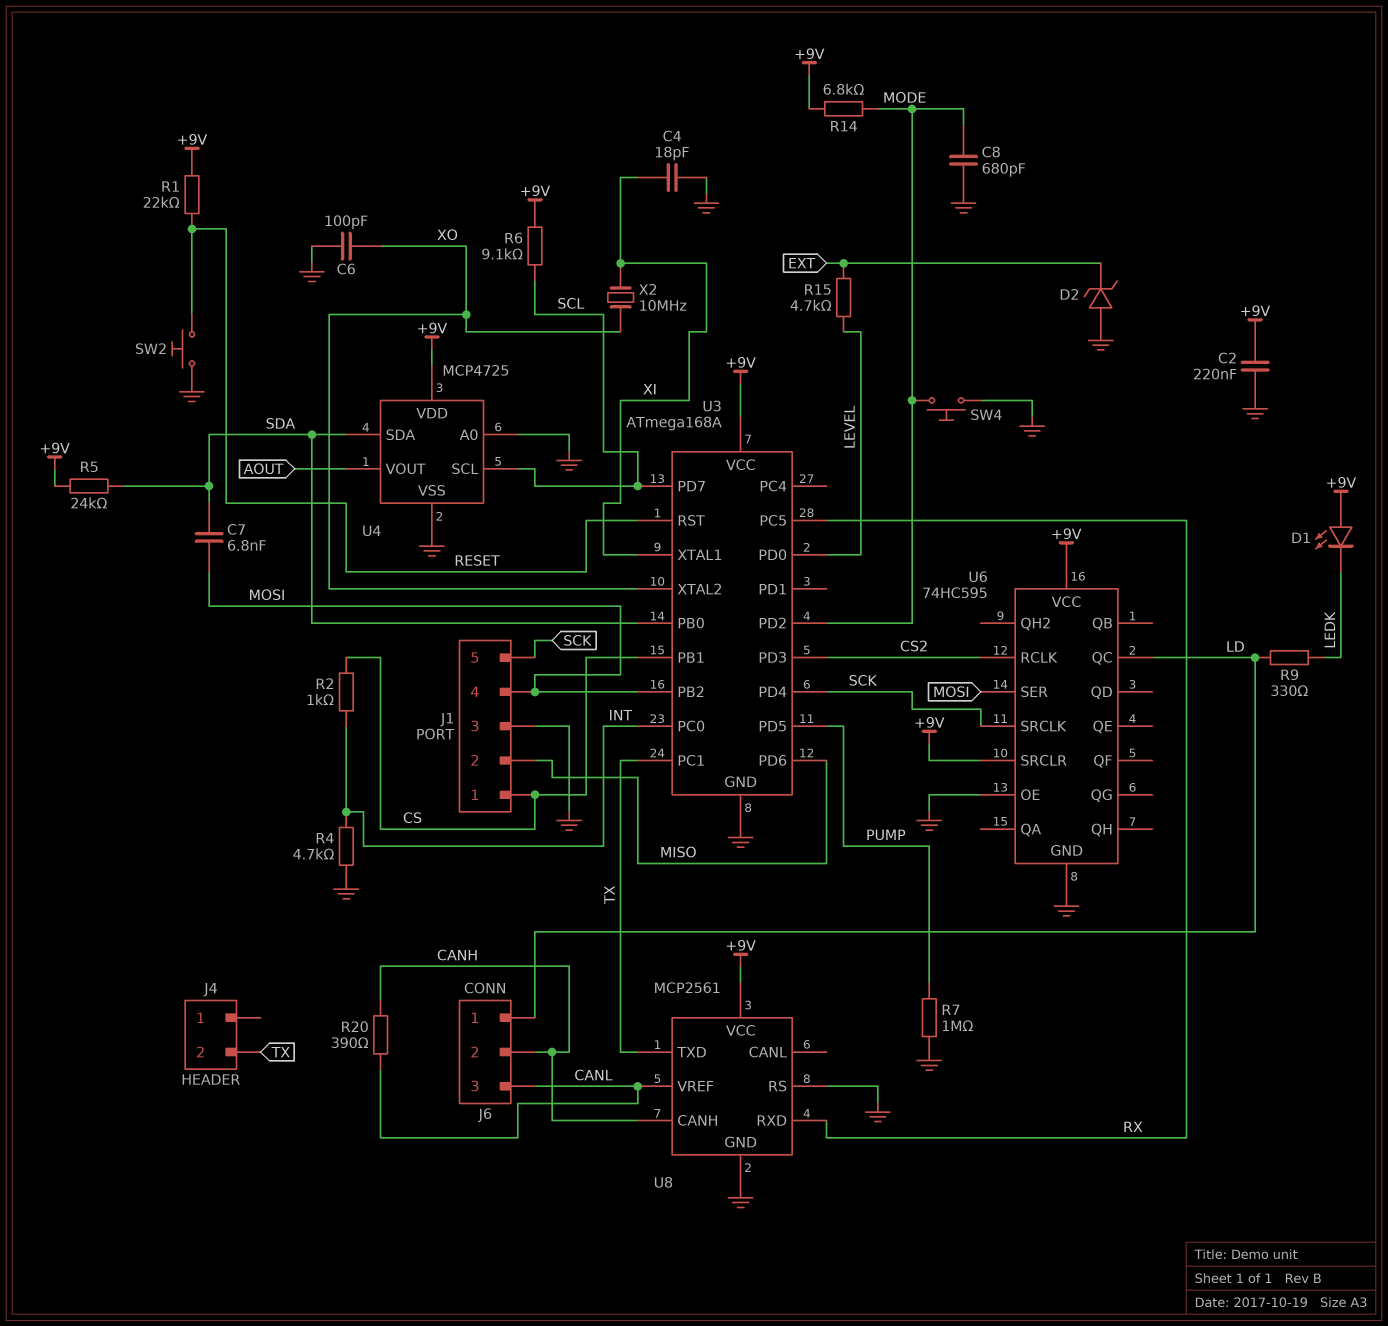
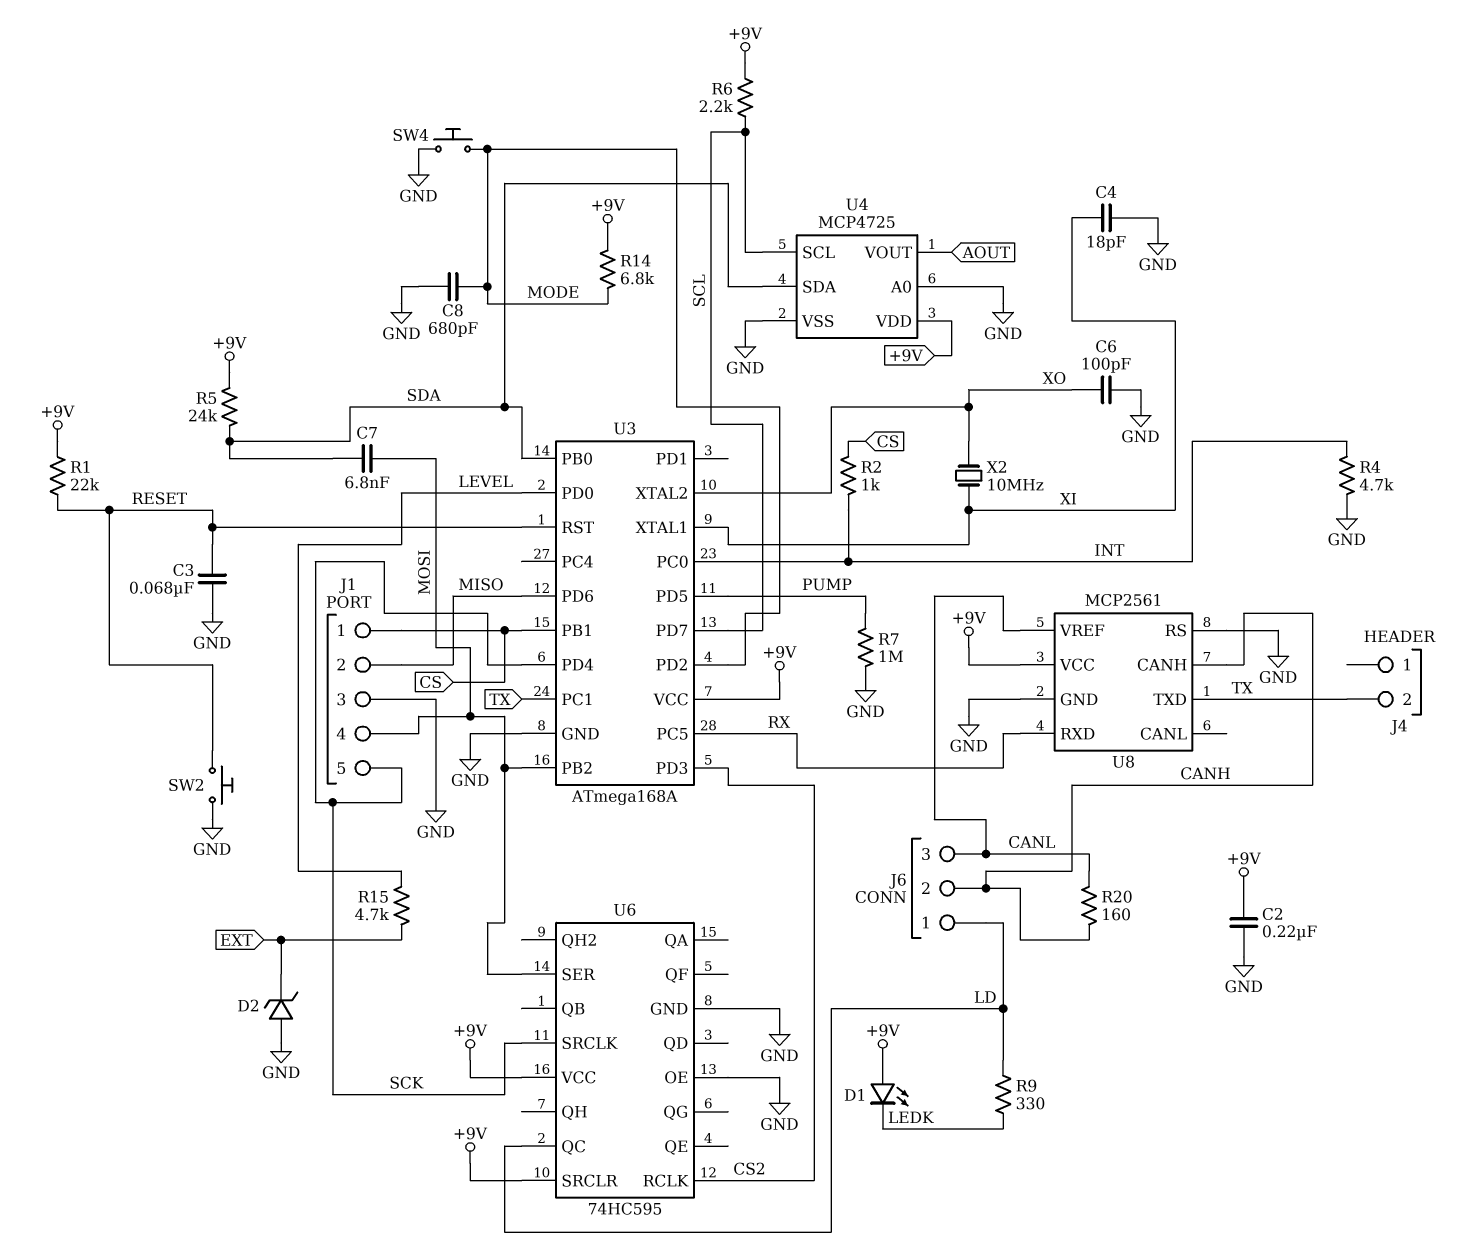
C3: none -> 68nF (GND, RESET)
R6: 9.1k (+9V, SCL) -> 2.2k (+9V, SCL)
R20: 390 (CANH, CANL) -> 160 (CANH, CANL)

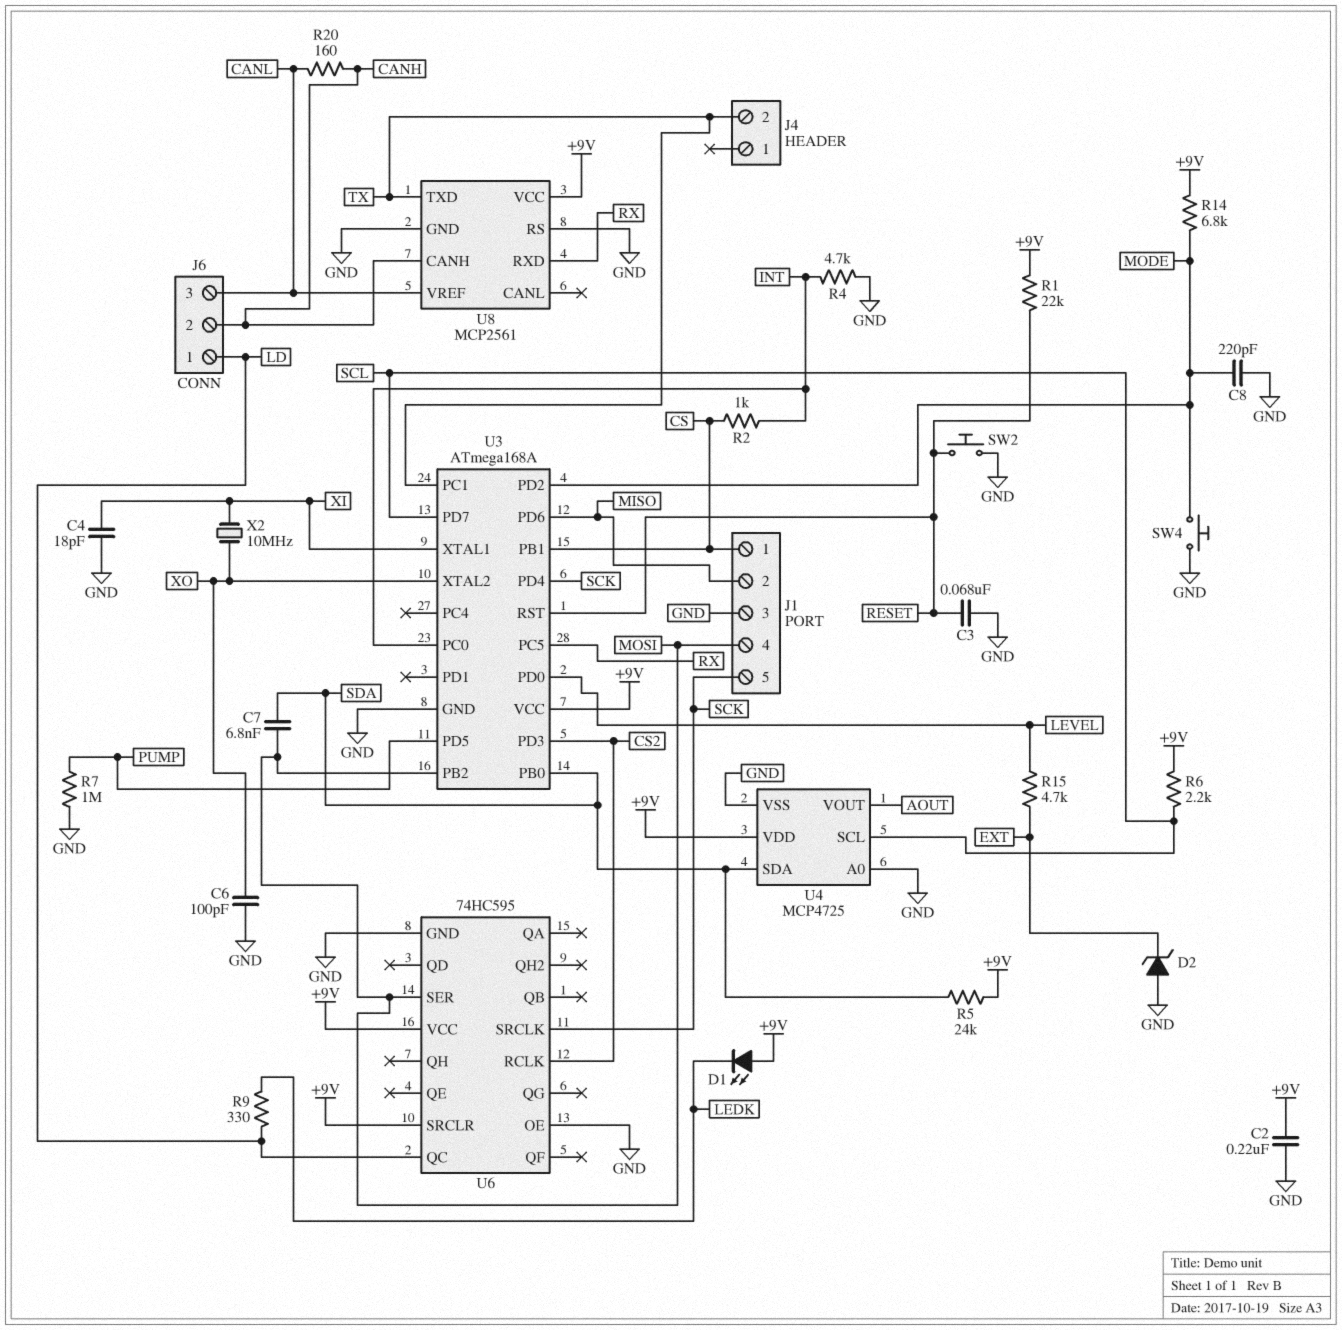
C8: 680pF (GND, MODE) -> 220pF (GND, MODE)

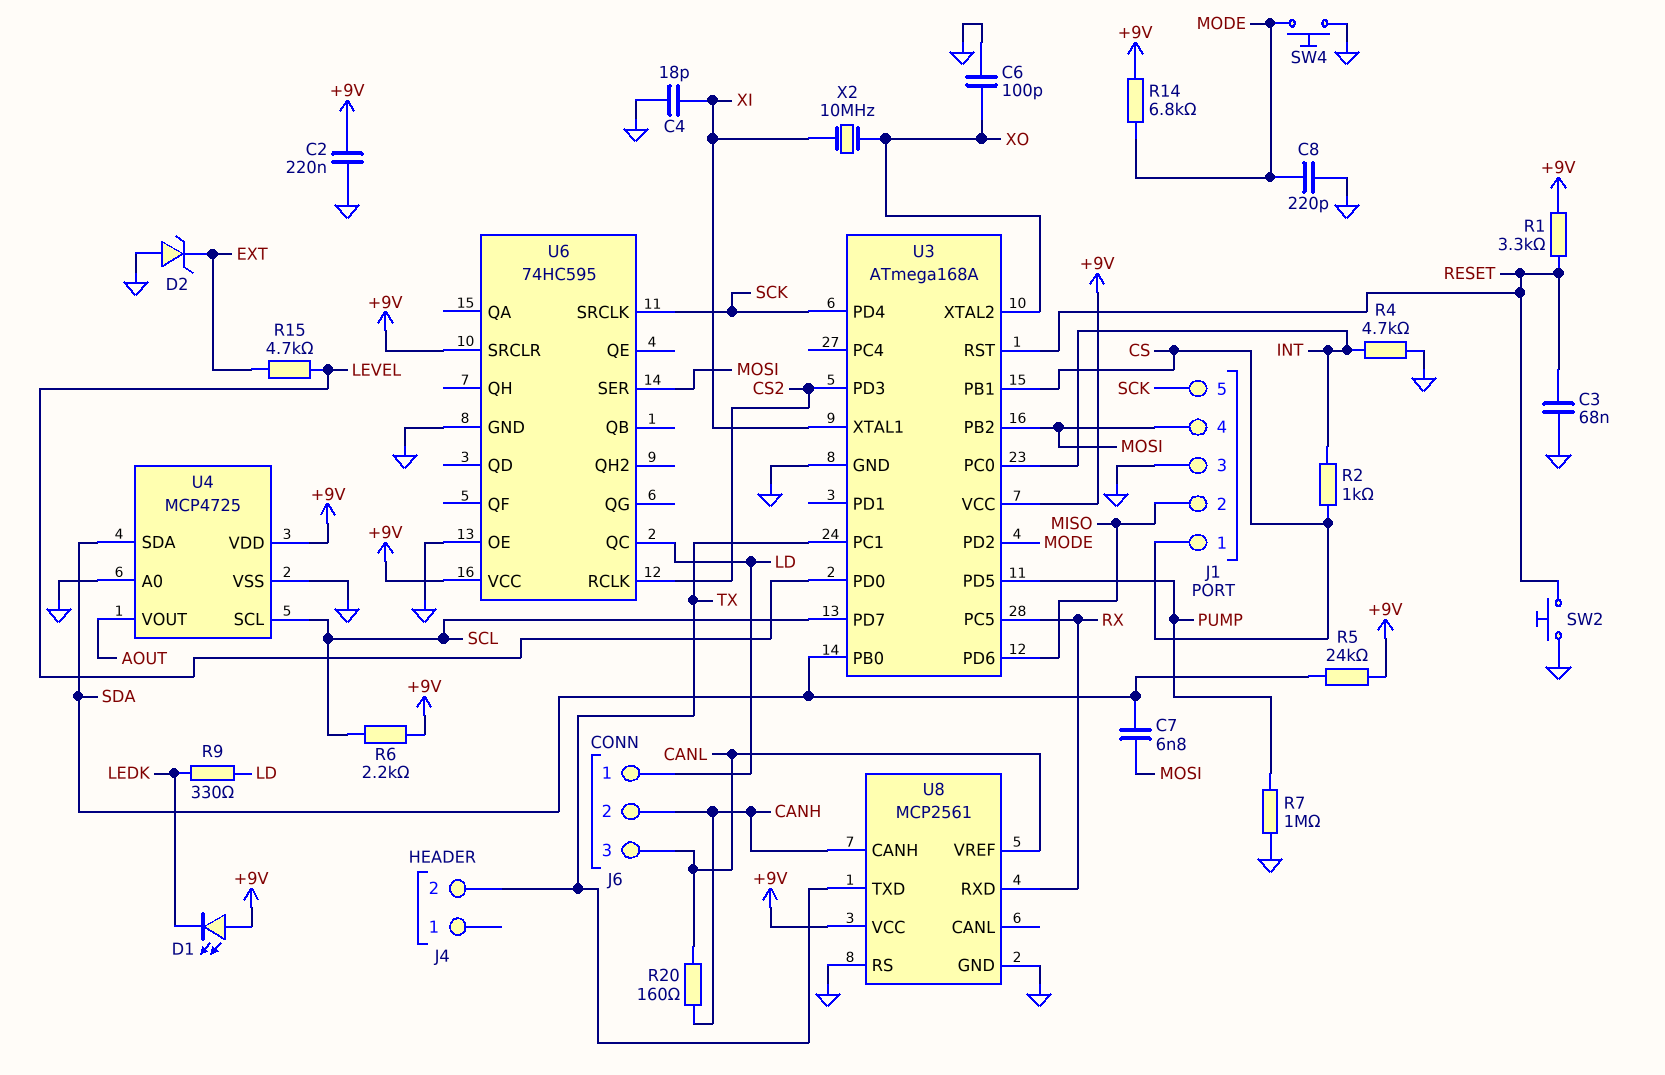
R1: 22k (+9V, RESET) -> 3.3k (+9V, RESET)

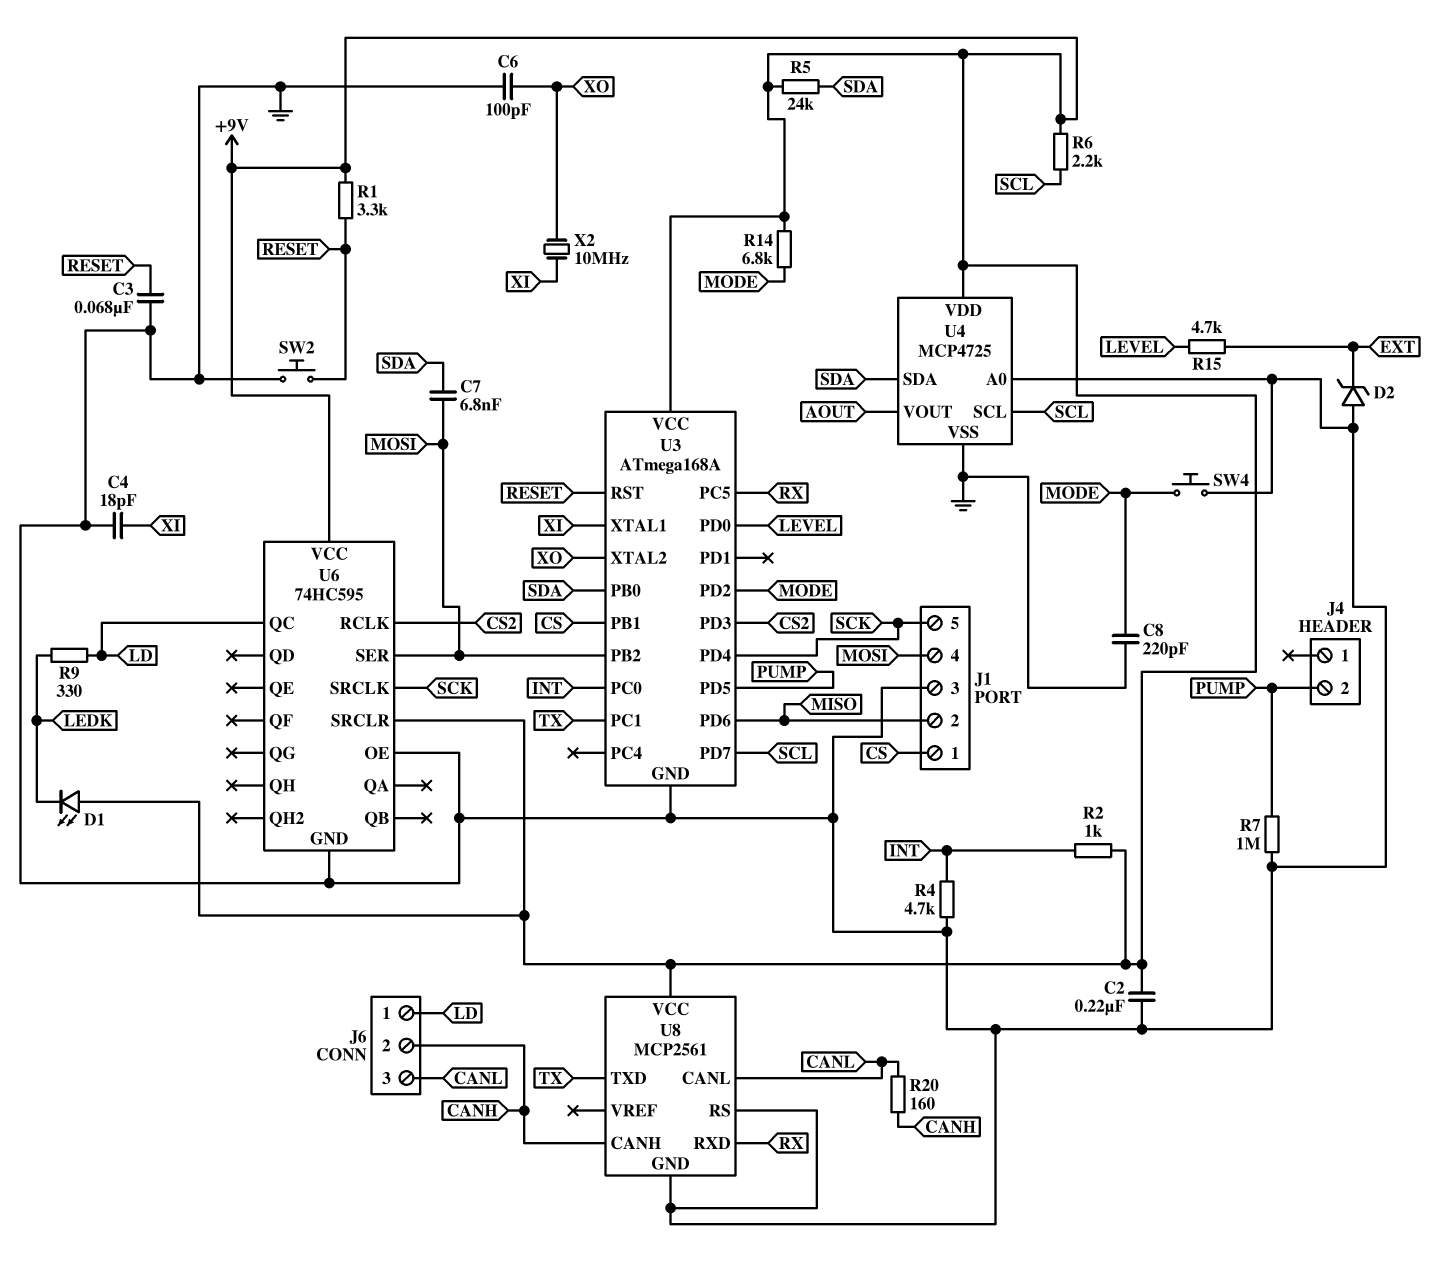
J4 pin 2: TX -> PUMP
R2: 1k (CS, INT) -> 1k (+9V, INT)
U8 pin CANL: none -> CANL
U8 pin VREF: CANL -> none

